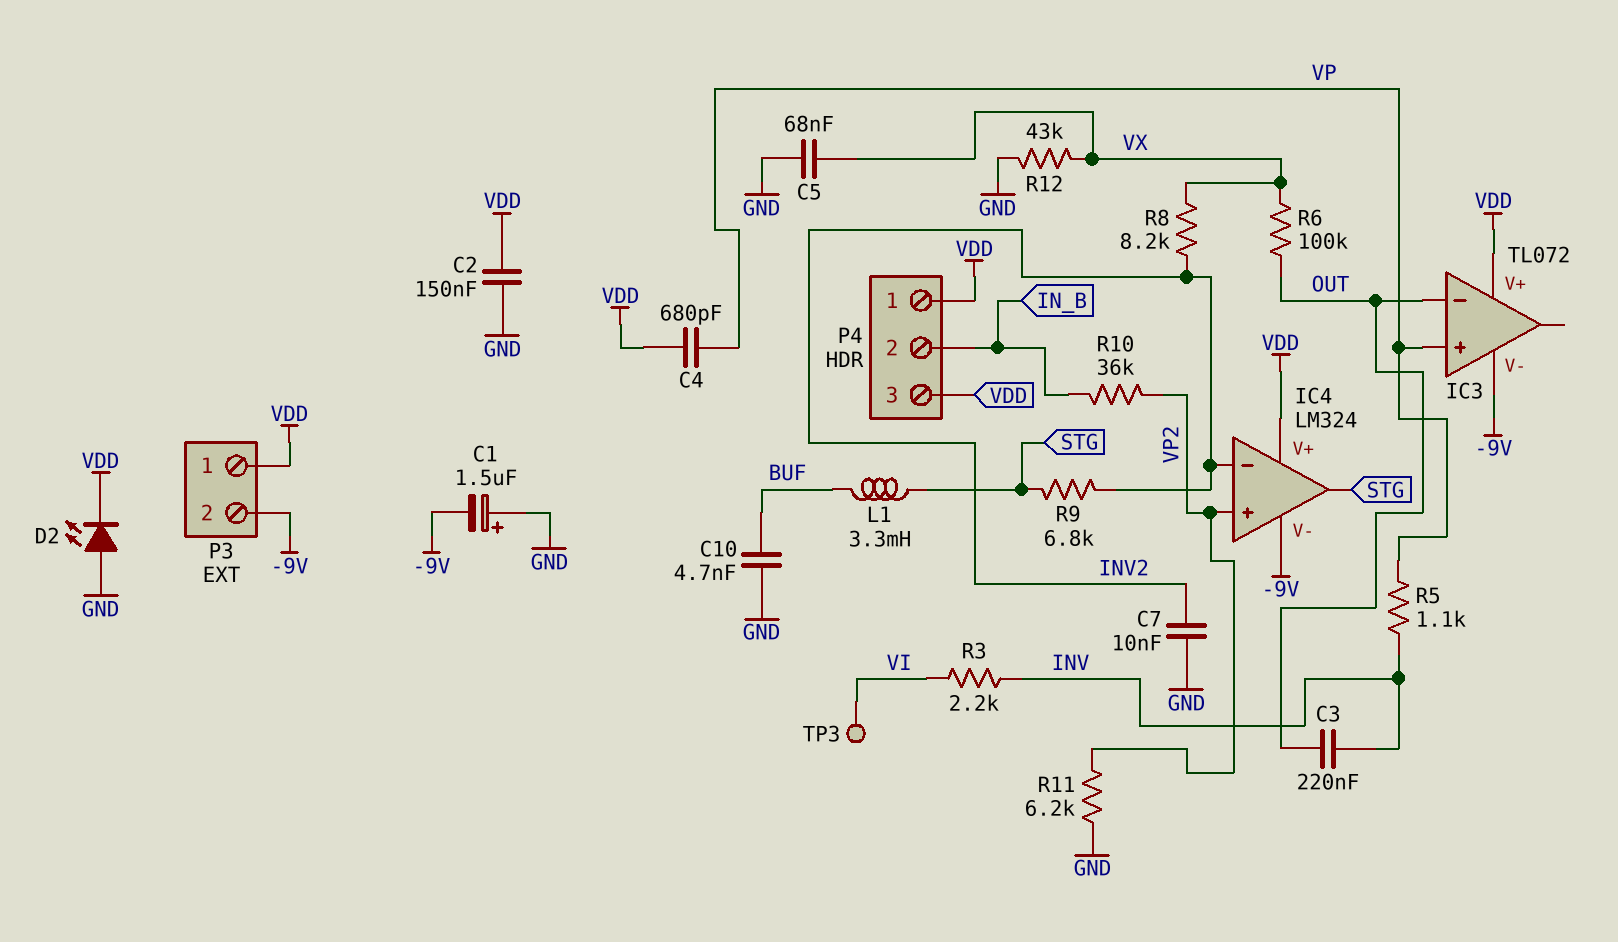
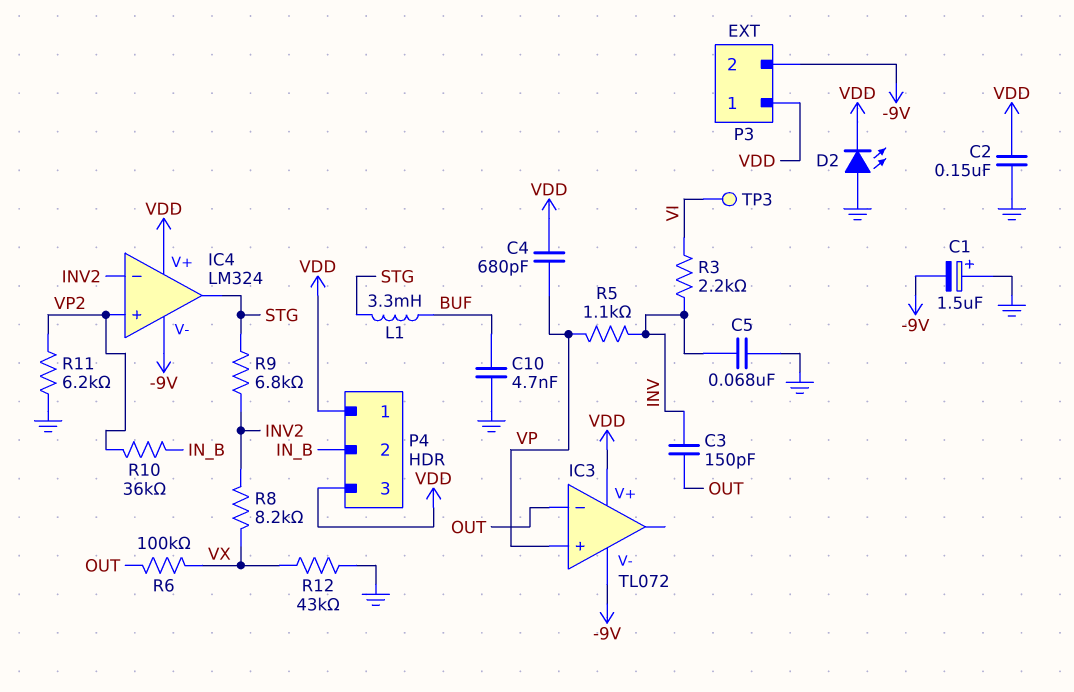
C3: 220nF (INV, OUT) -> 150pF (INV, OUT)
C5: 68nF (GND, VX) -> 68nF (GND, INV)
C7: 10nF (GND, INV2) -> none

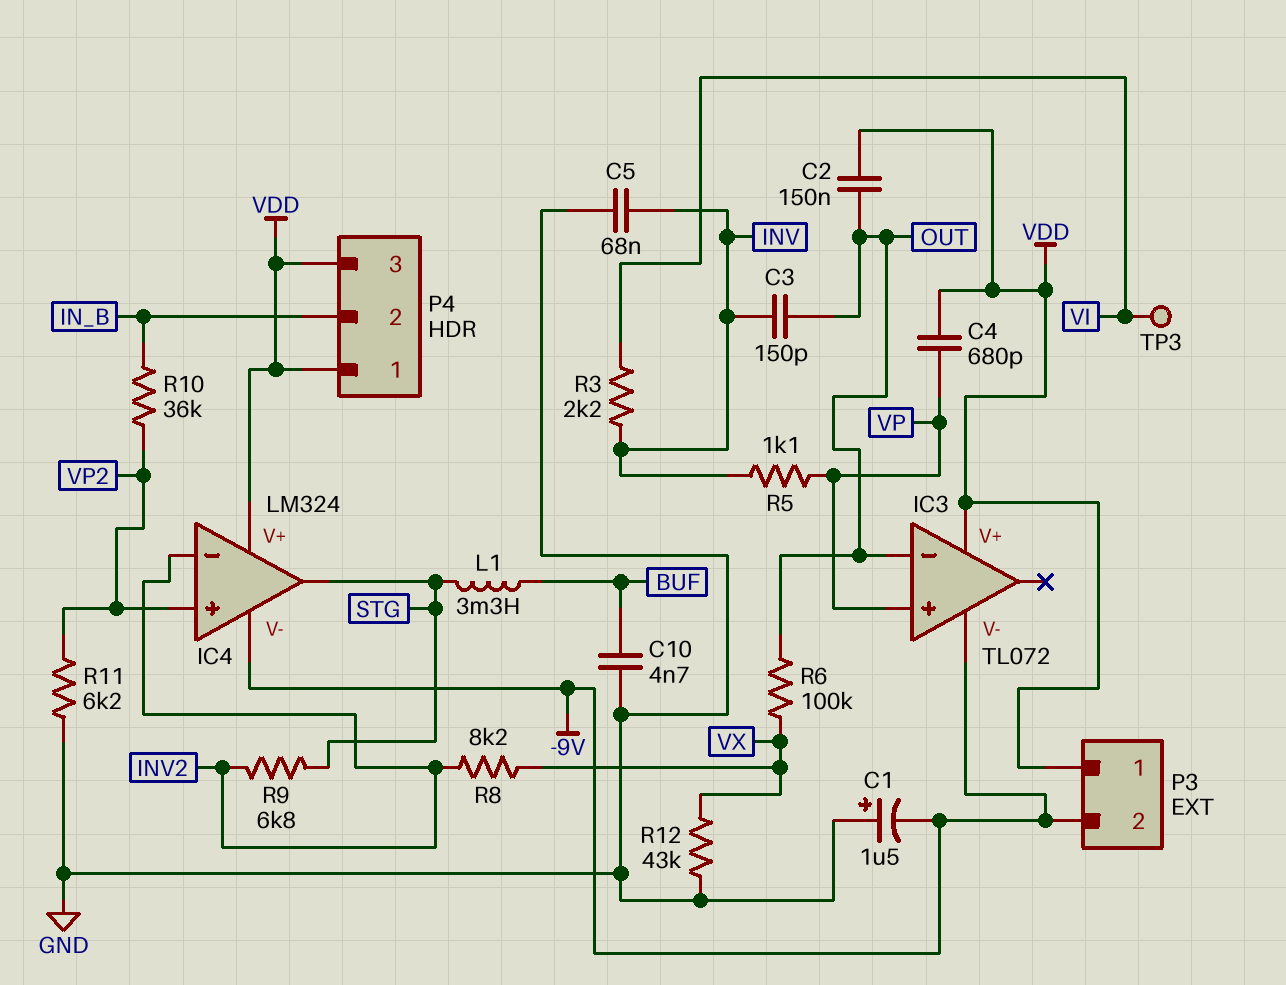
C2: 150nF (GND, VDD) -> 150nF (OUT, VDD)
D2: LED (A GND, K VDD) -> none

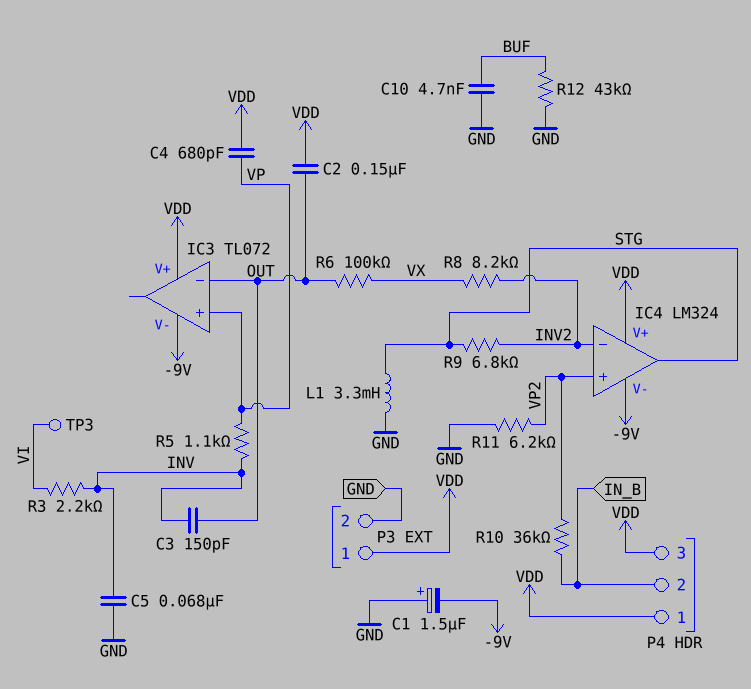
L1: 3.3mH (BUF, STG) -> 3.3mH (GND, STG)
P3 pin 2: -9V -> GND
R12: 43k (GND, VX) -> 43k (BUF, GND)

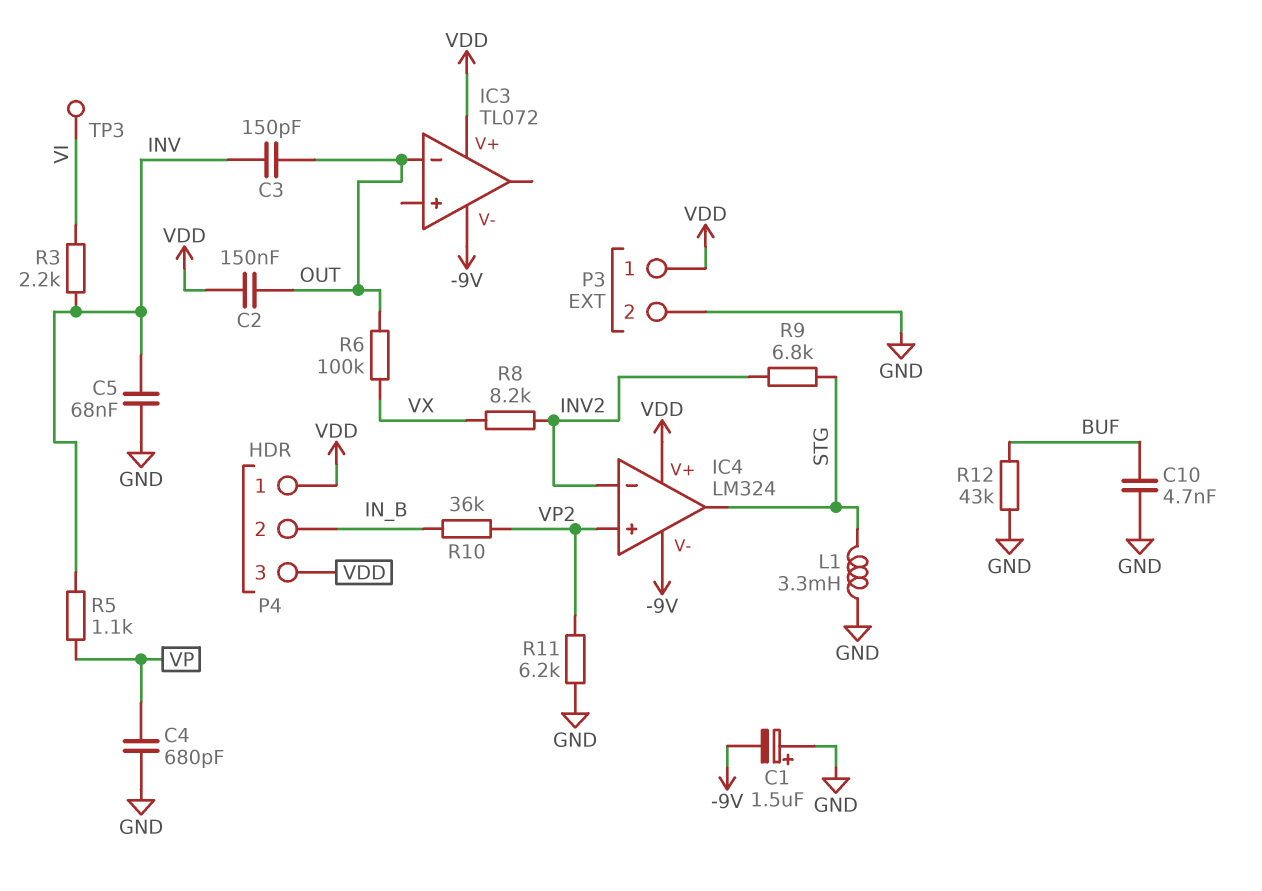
C4: 680pF (VDD, VP) -> 680pF (GND, VP)
IC3 pin in+: VP -> none

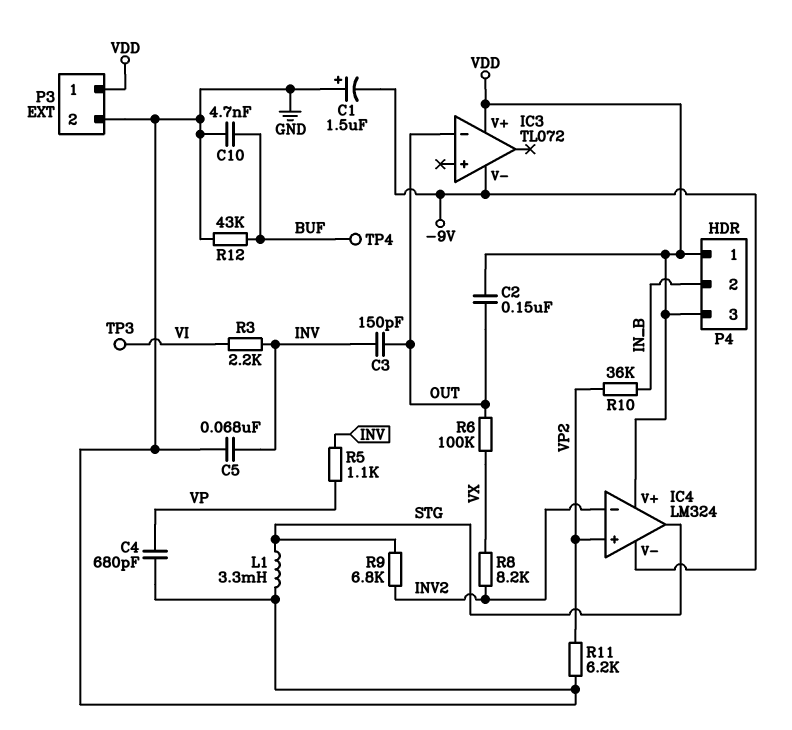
TP4: none -> test point (BUF)

